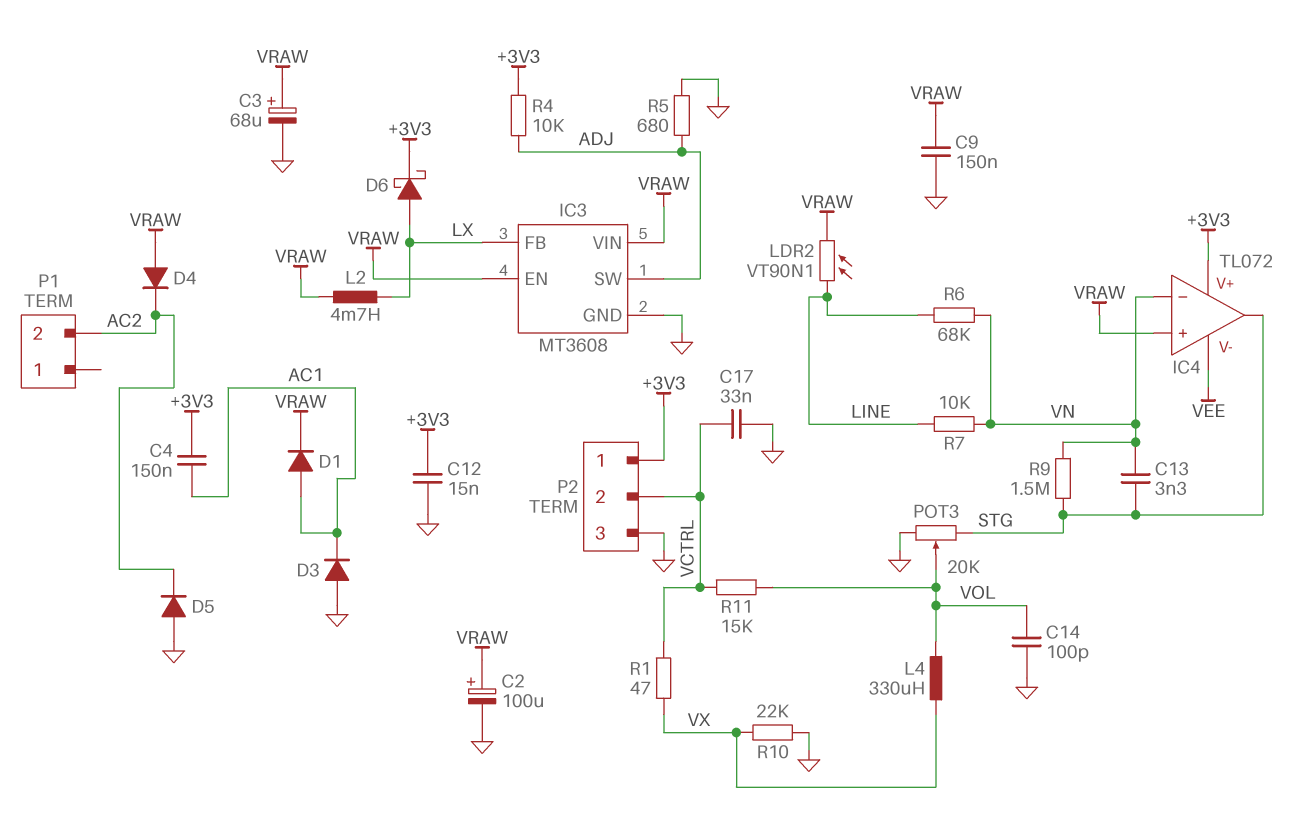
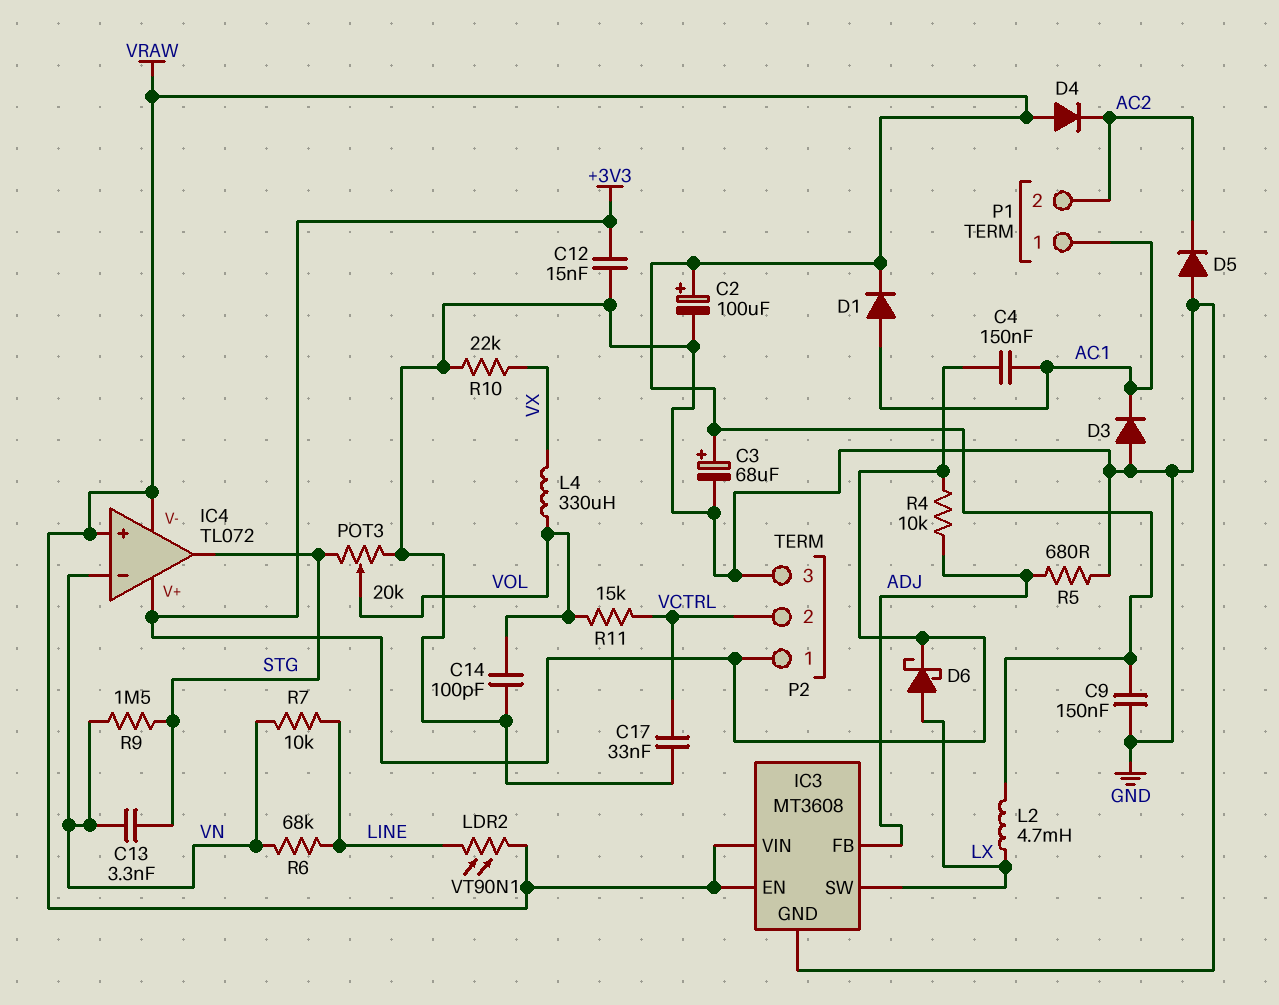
IC3 pin FB: LX -> ADJ
IC3 pin SW: ADJ -> LX
IC4 pin V-: VEE -> VRAW
P1 pin 1: none -> AC1
R1: 47 (VCTRL, VX) -> none

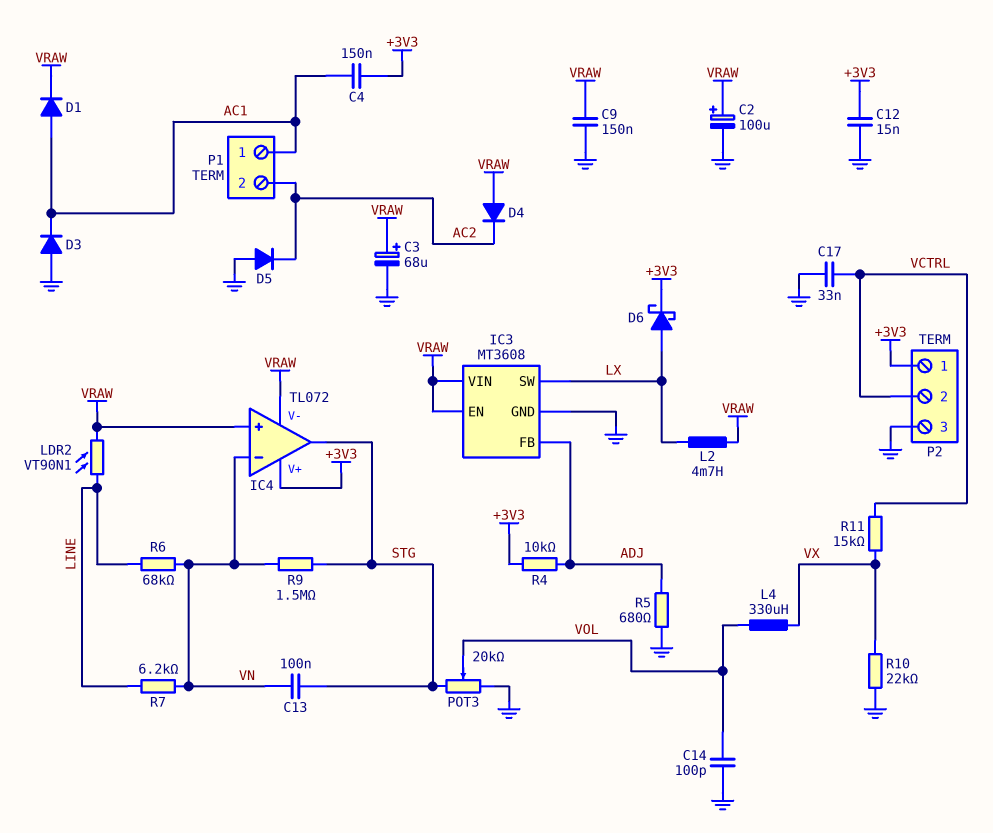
C13: 3.3nF (STG, VN) -> 100nF (STG, VN)
R7: 10k (LINE, VN) -> 6.2k (LINE, VN)
R11: 15k (VCTRL, VOL) -> 15k (VCTRL, VX)

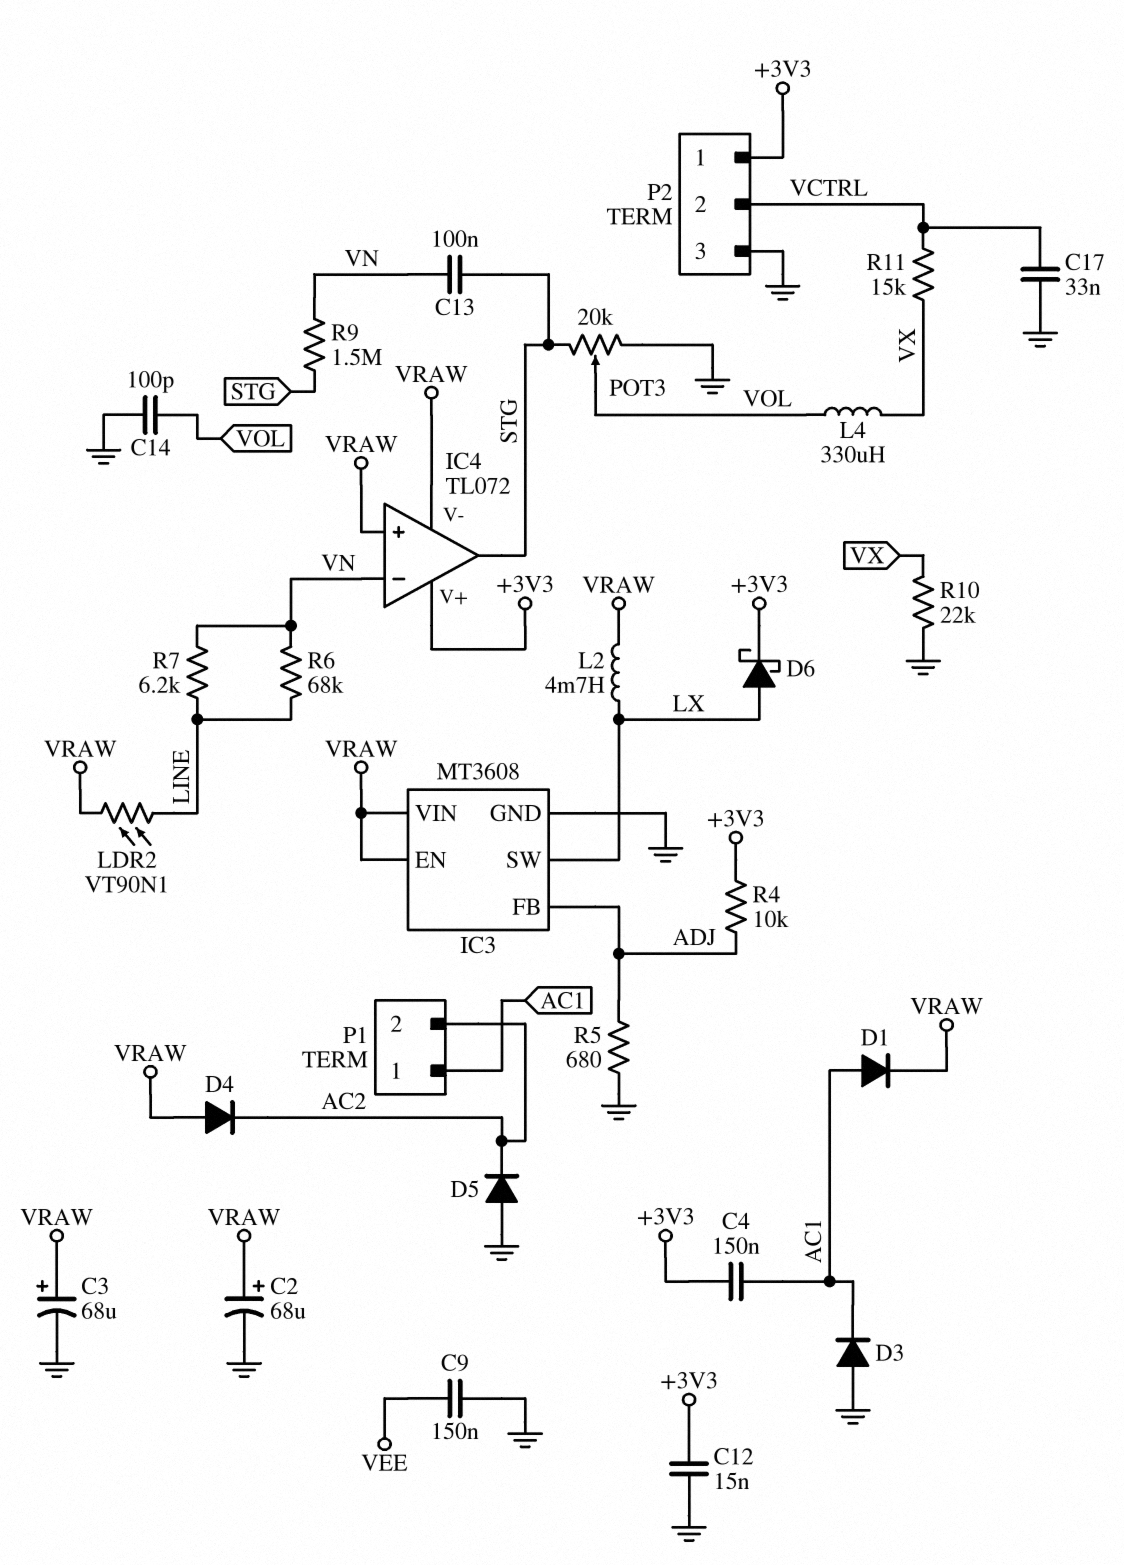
C2: 100uF (plus VRAW, minus GND) -> 68uF (plus VRAW, minus GND)
C9: 150nF (GND, VRAW) -> 150nF (GND, VEE)

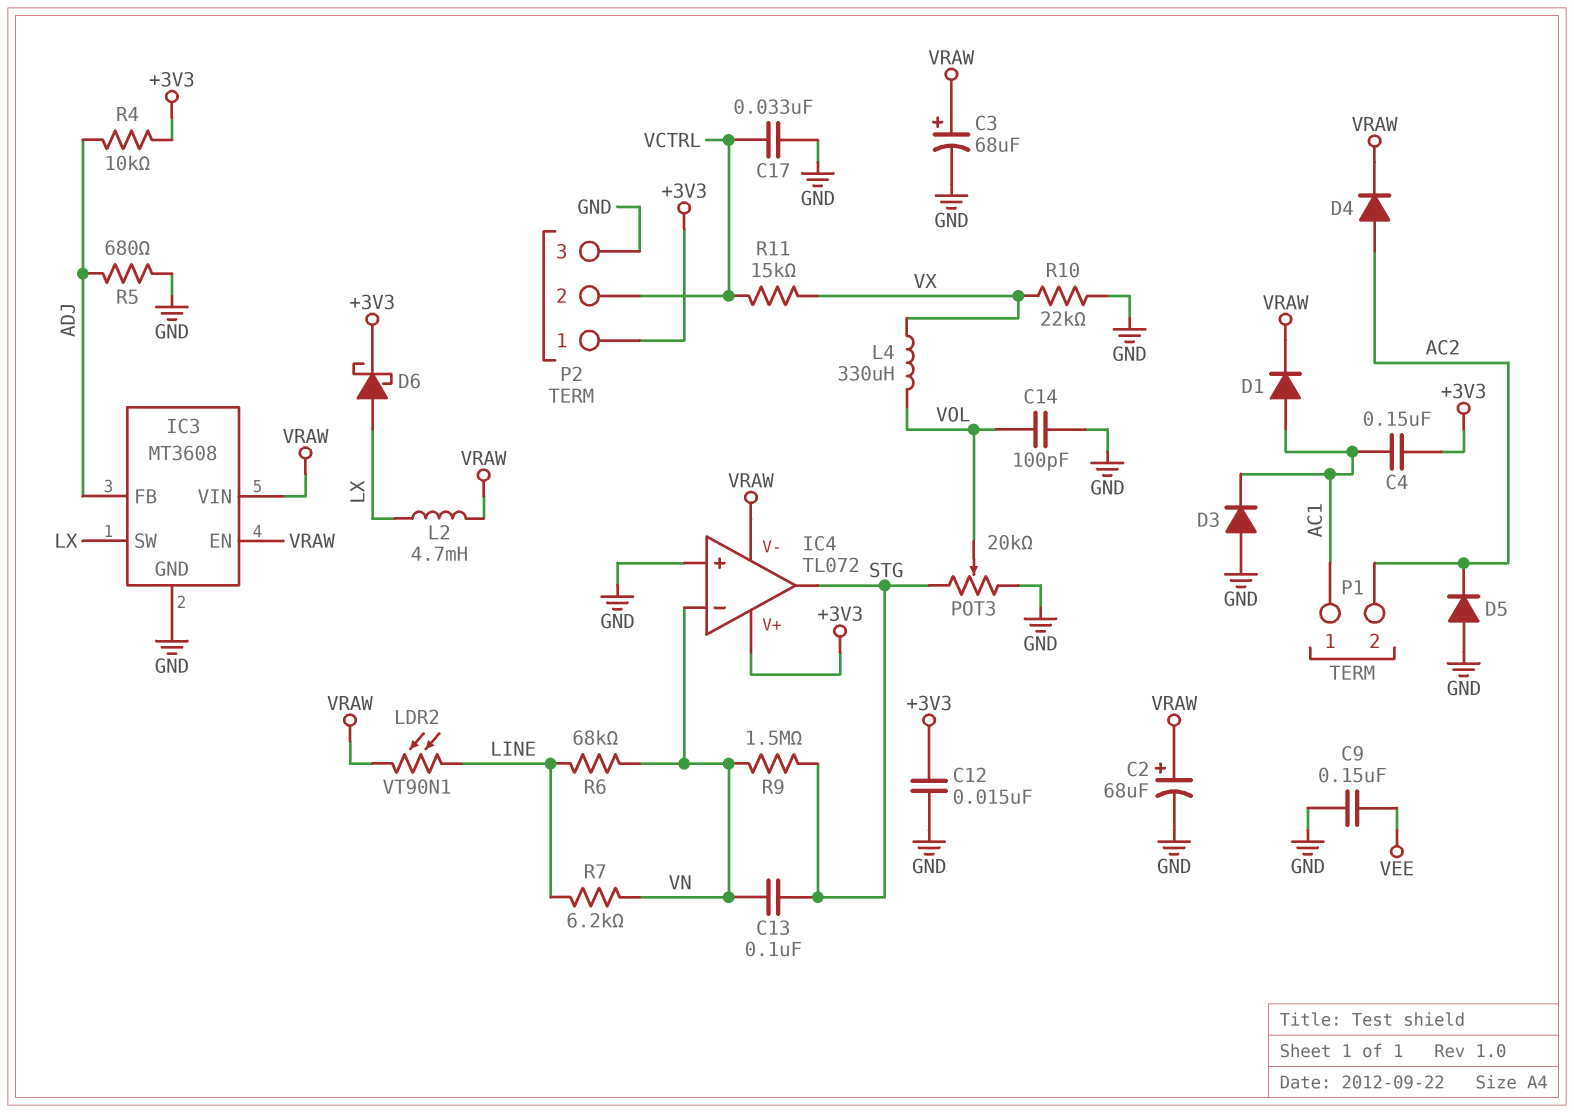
D4: diode (A VRAW, K AC2) -> diode (A AC2, K VRAW)
IC4 pin in+: VRAW -> GND

